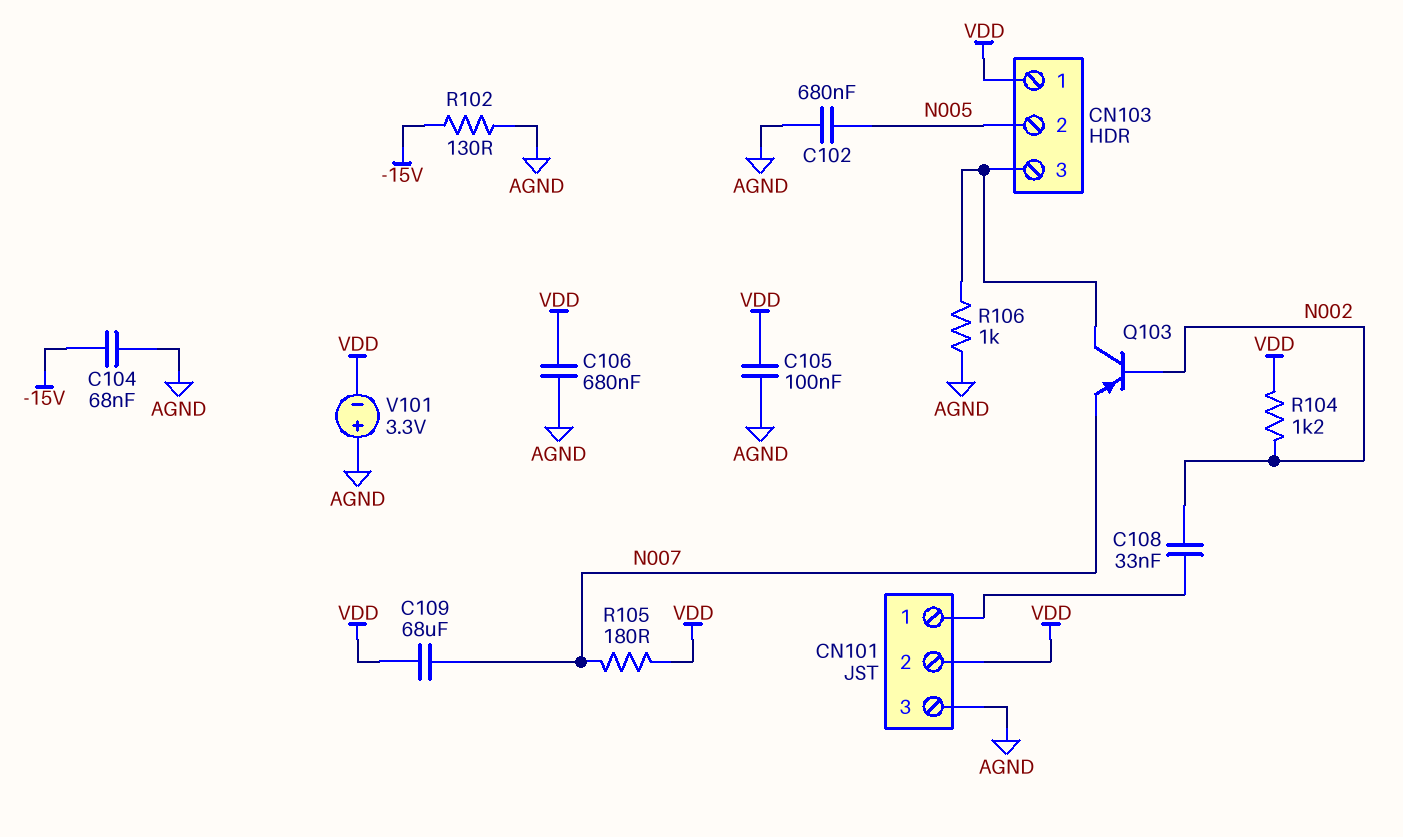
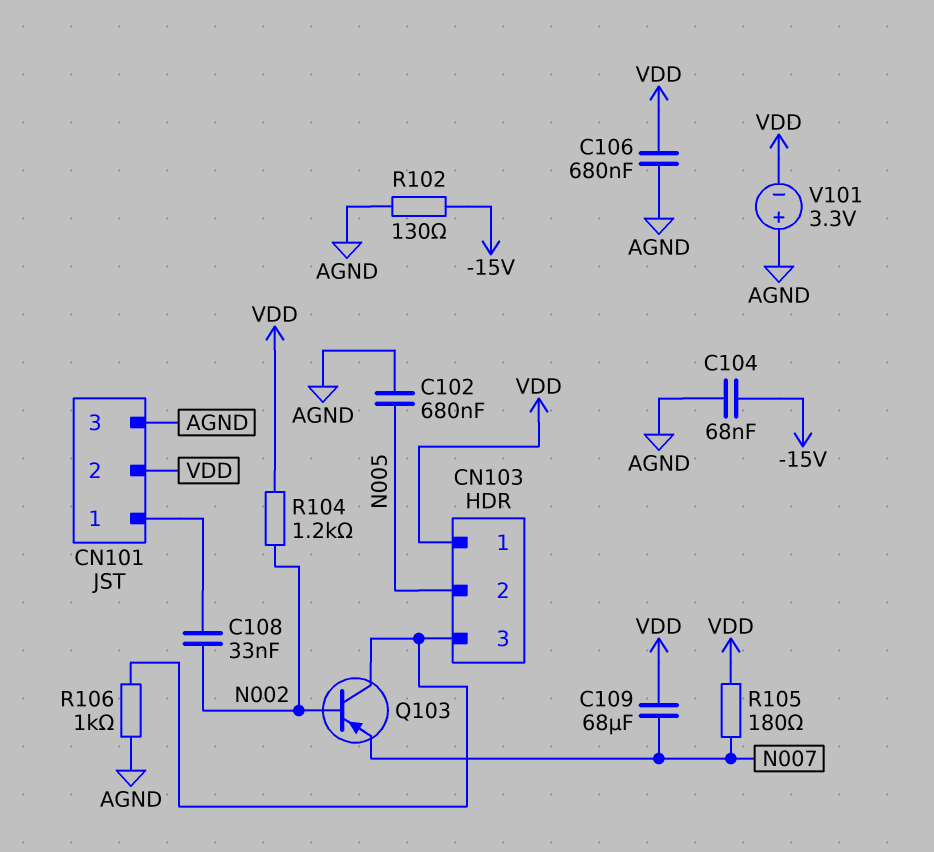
C105: 100nF (AGND, VDD) -> none

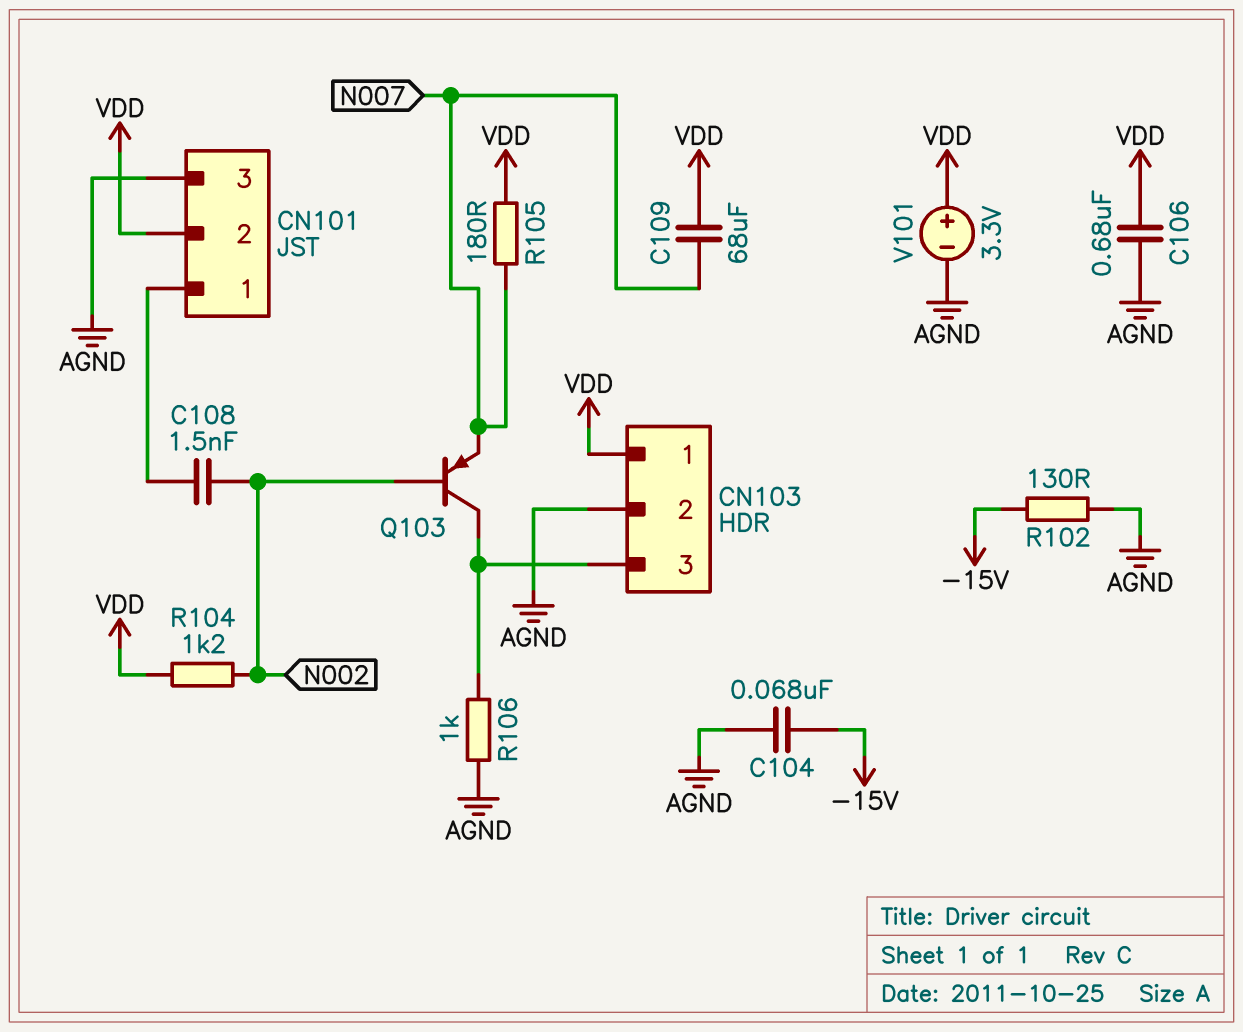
C102: 680nF (AGND, N005) -> none
C108: 33nF (CN101/1, N002) -> 1.5nF (CN101/1, N002)
CN103 pin 2: N005 -> AGND
V101: 3.3V (plus AGND, minus VDD) -> 3.3V (plus VDD, minus AGND)

